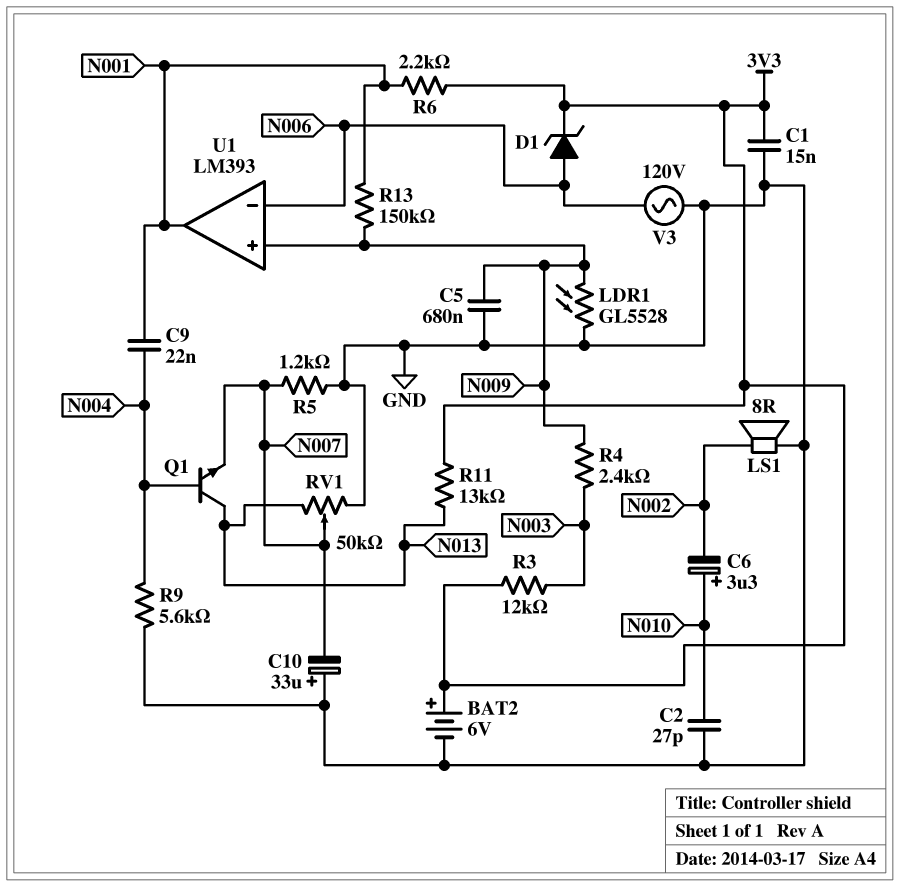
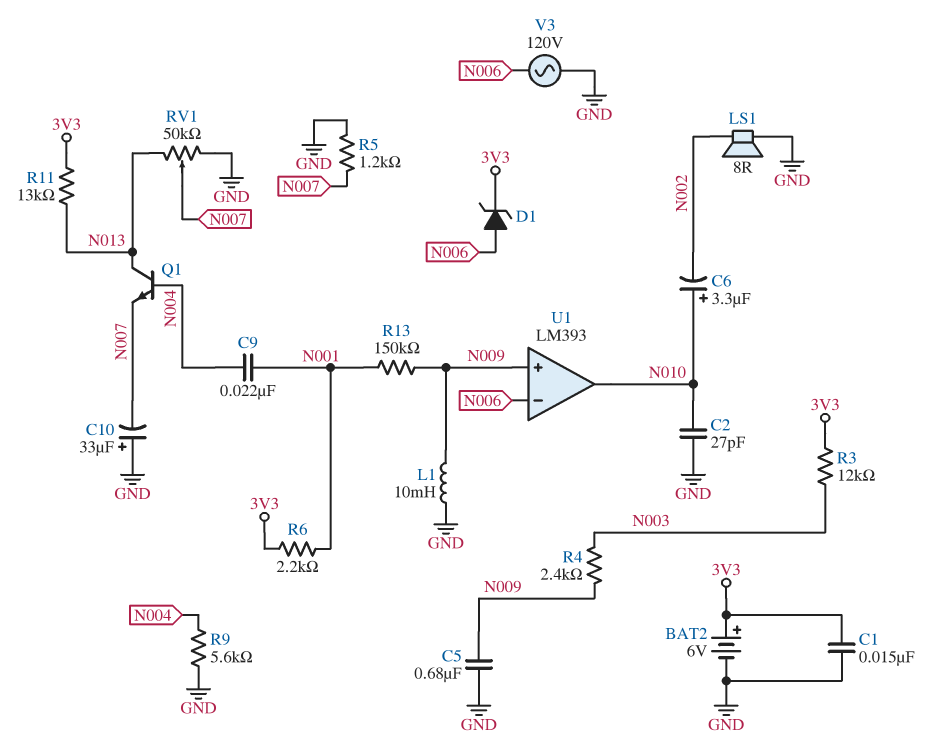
L1: none -> 10mH (GND, N009)
LDR1: GL5528 (GND, N009) -> none
U1 pin out: N001 -> N010

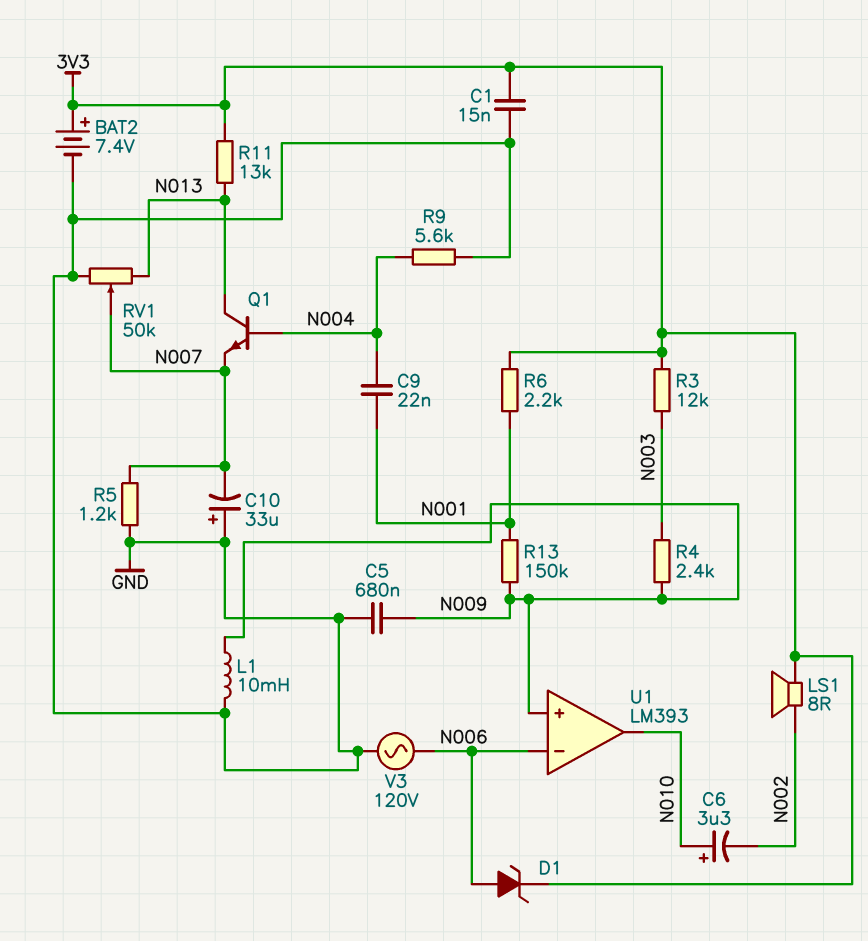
BAT2: 6V (plus 3V3, minus GND) -> 7.4V (plus 3V3, minus GND)
C2: 27pF (GND, N010) -> none
LS1: speaker 8R (GND, N002) -> speaker 8R (3V3, N002)

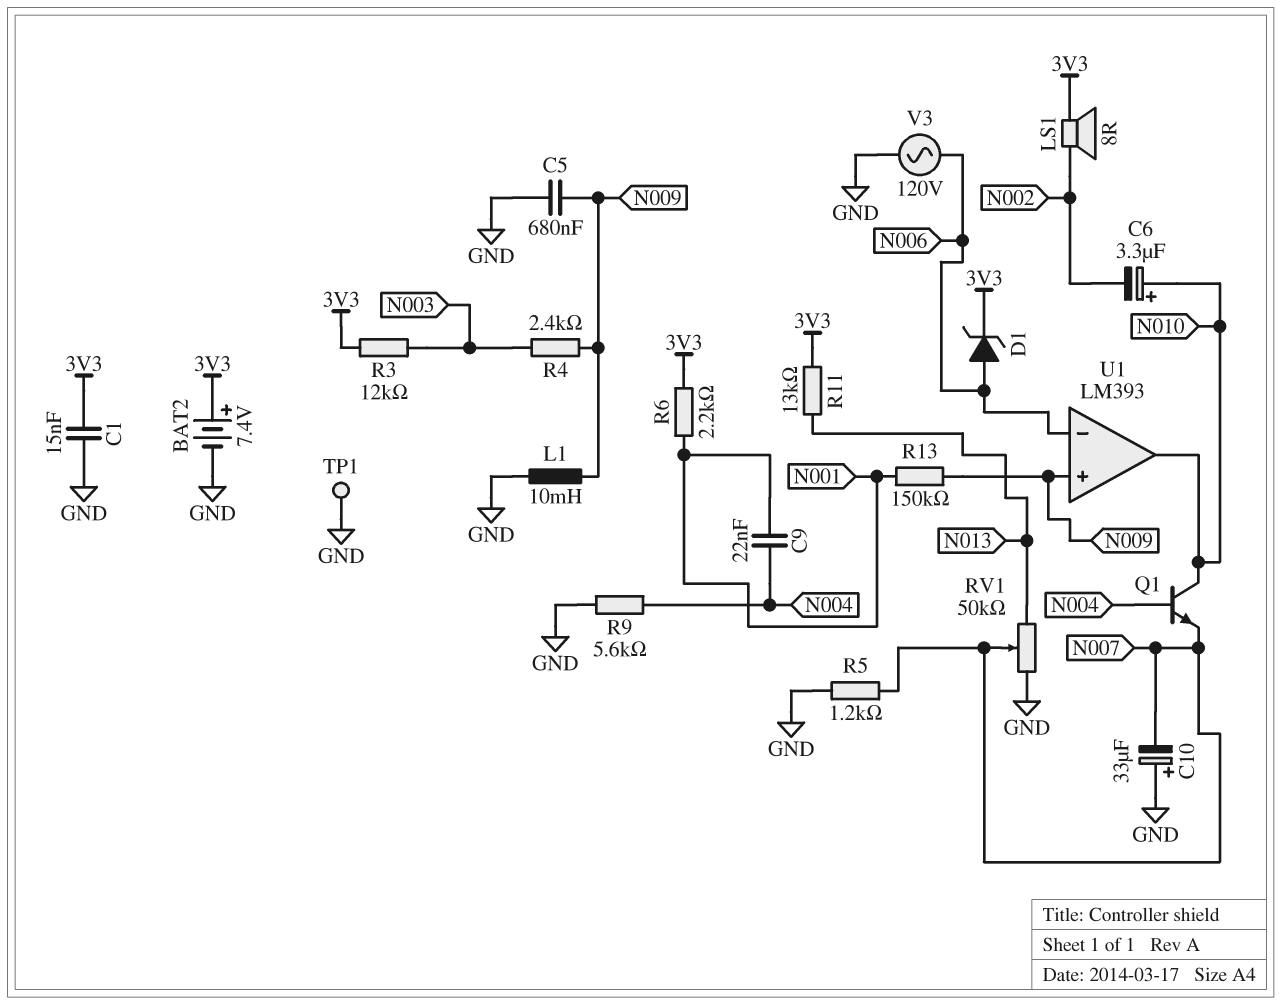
Q1: NPN (B N004, C N013, E N007) -> NPN (B N004, C N010, E N007)
TP1: none -> test point (GND)

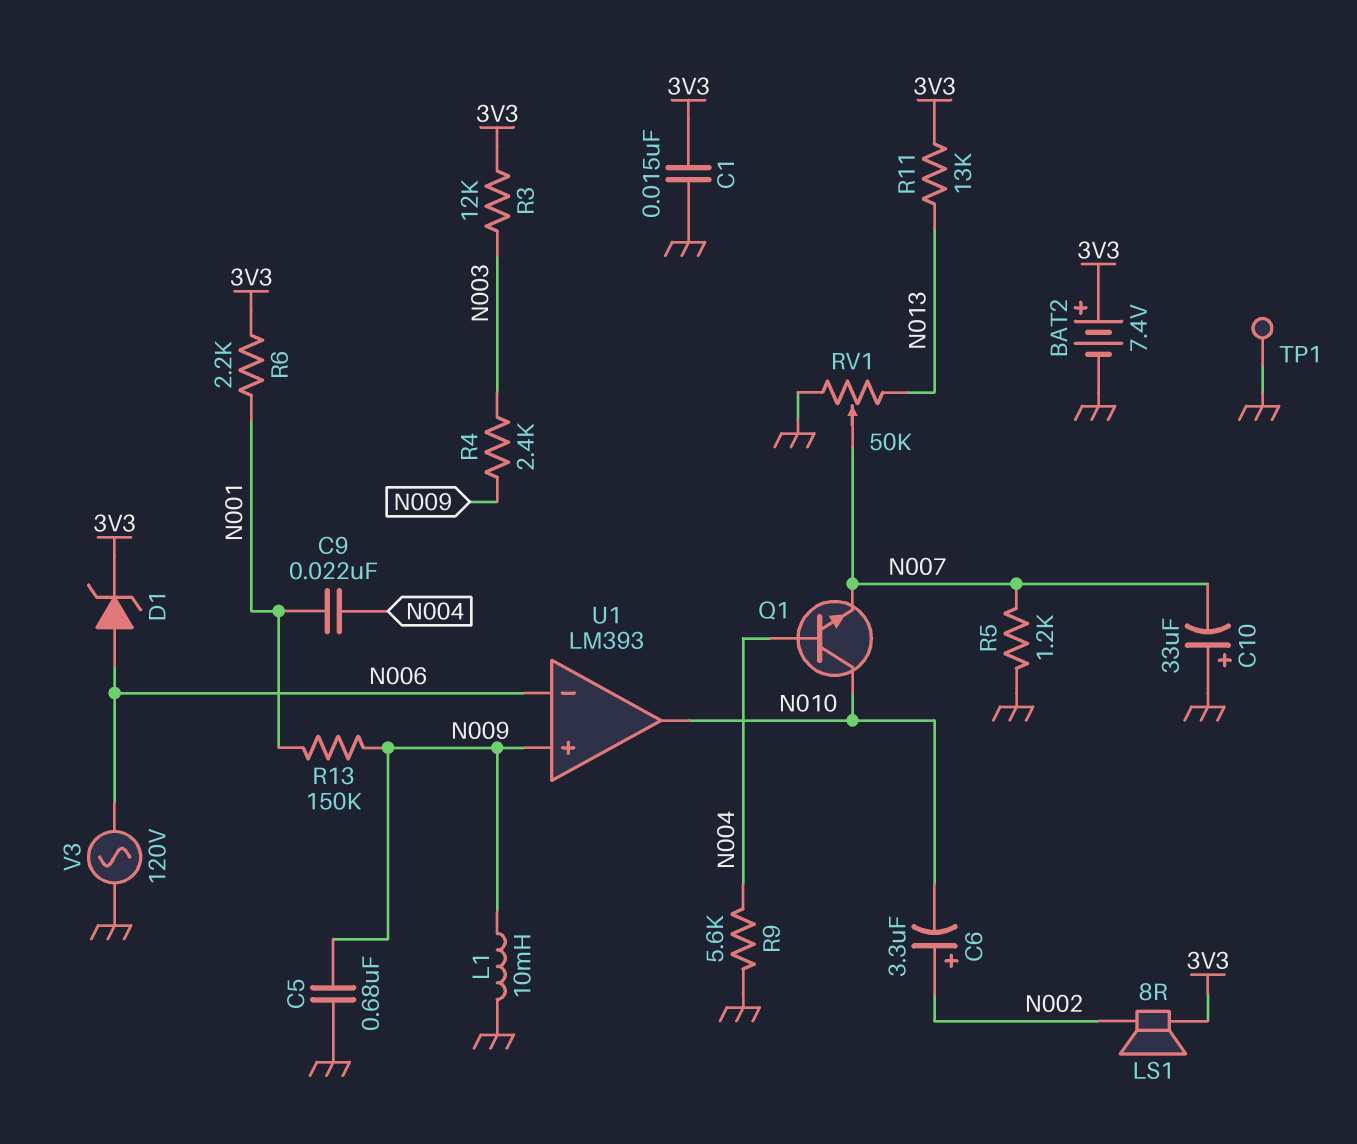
C6: 3.3uF (plus N010, minus N002) -> 3.3uF (plus N002, minus N010)

